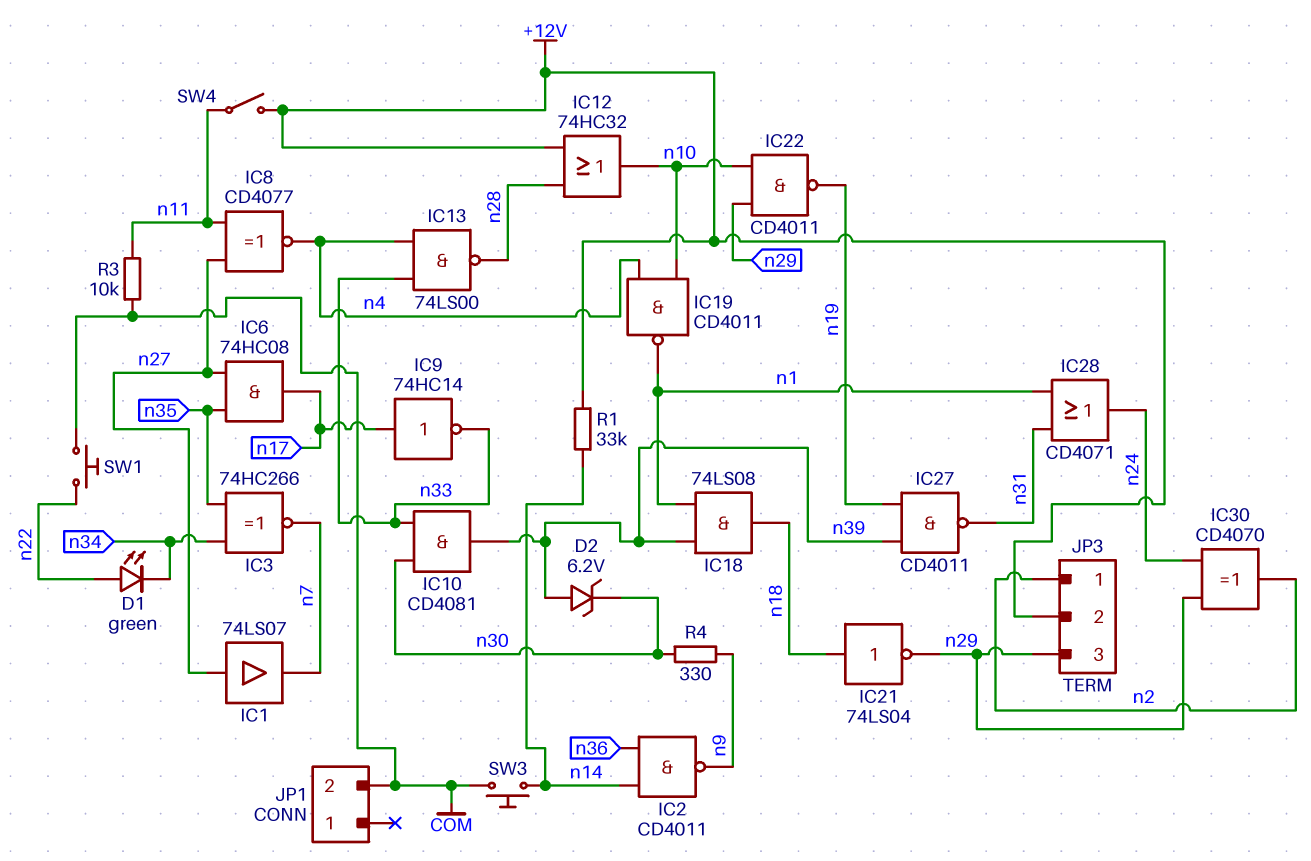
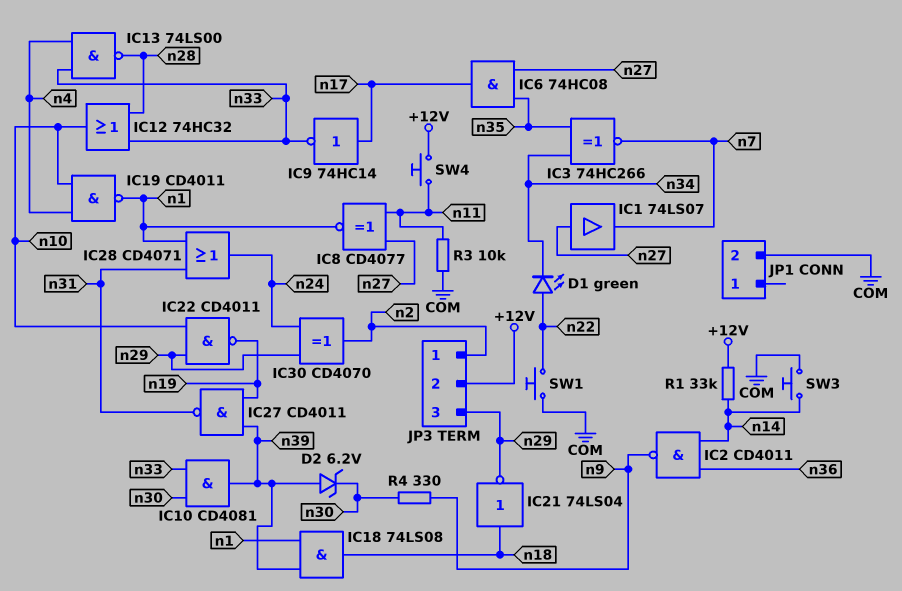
IC8: XNOR CD4077 (in n11, in n27, out n4) -> XNOR CD4077 (in n11, in n27, out n1)
IC12: OR 74HC32 (in +12V, in n28, out n10) -> OR 74HC32 (in n28, in n33, out n10)
SW4: switch (+12V, n11) -> button (+12V, n11)

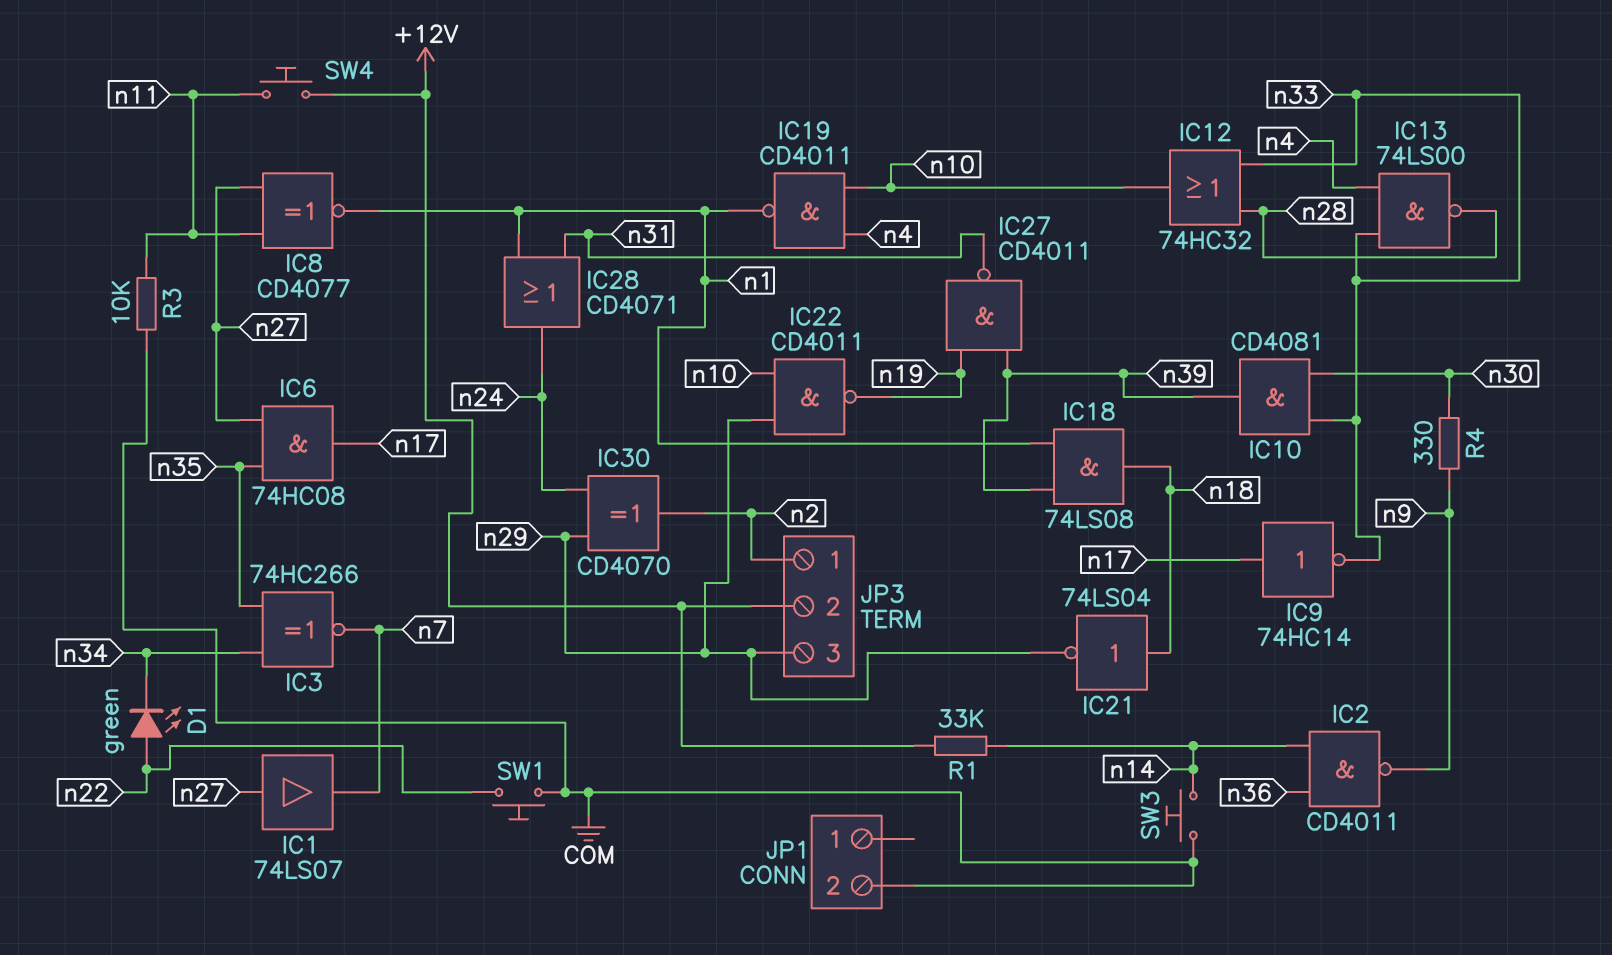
D2: zener 6.2V (A n39, K n30) -> none

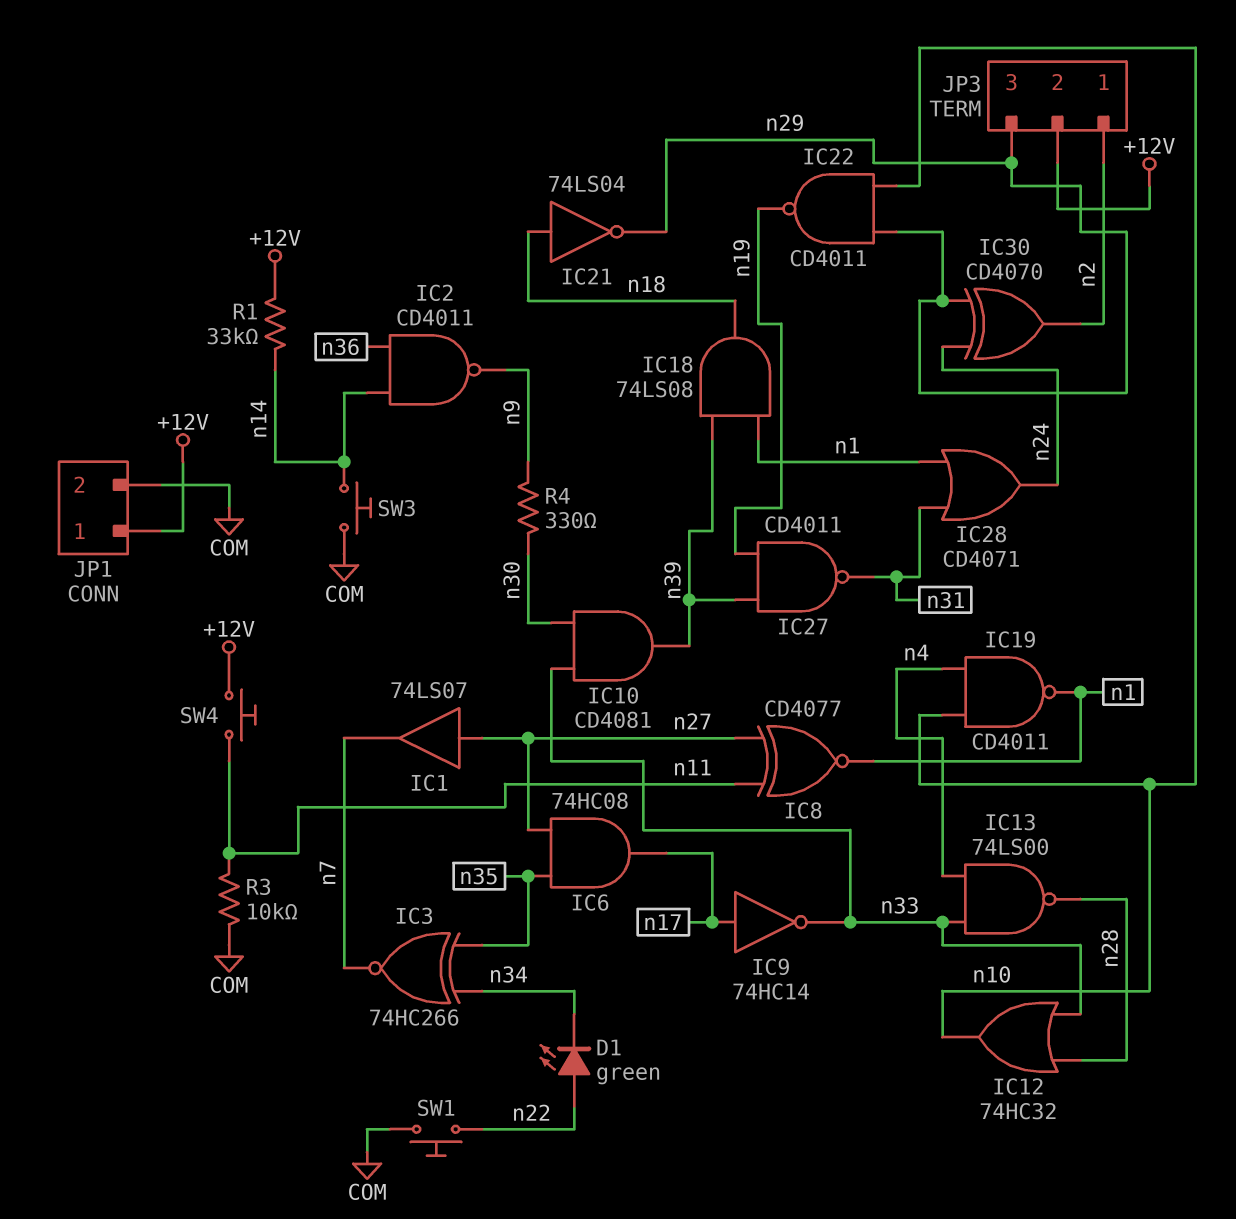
JP1 pin 1: none -> +12V

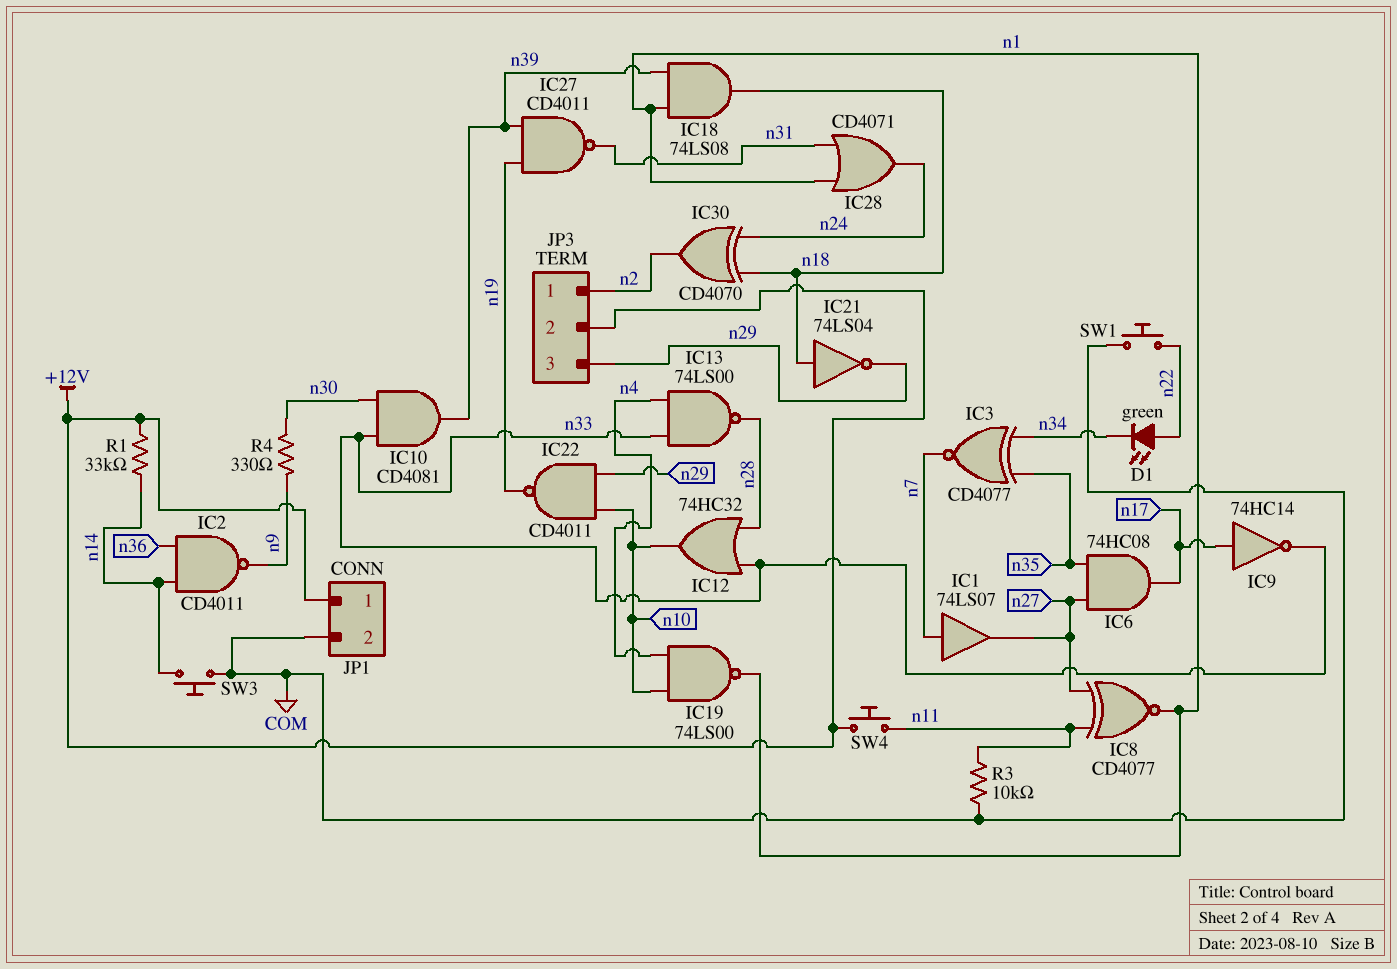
IC1: buffer 74LS07 (in n27, out n7) -> buffer 74LS07 (in n7, out n27)
IC3: XNOR 74HC266 (in n34, in n35, out n7) -> XNOR CD4077 (in n34, in n35, out n7)
IC19: NAND CD4011 (in n4, in n10, out n1) -> NAND 74LS00 (in n4, in n10, out n1)
IC30: XOR CD4070 (in n24, in n29, out n2) -> XOR CD4070 (in n18, in n24, out n2)

